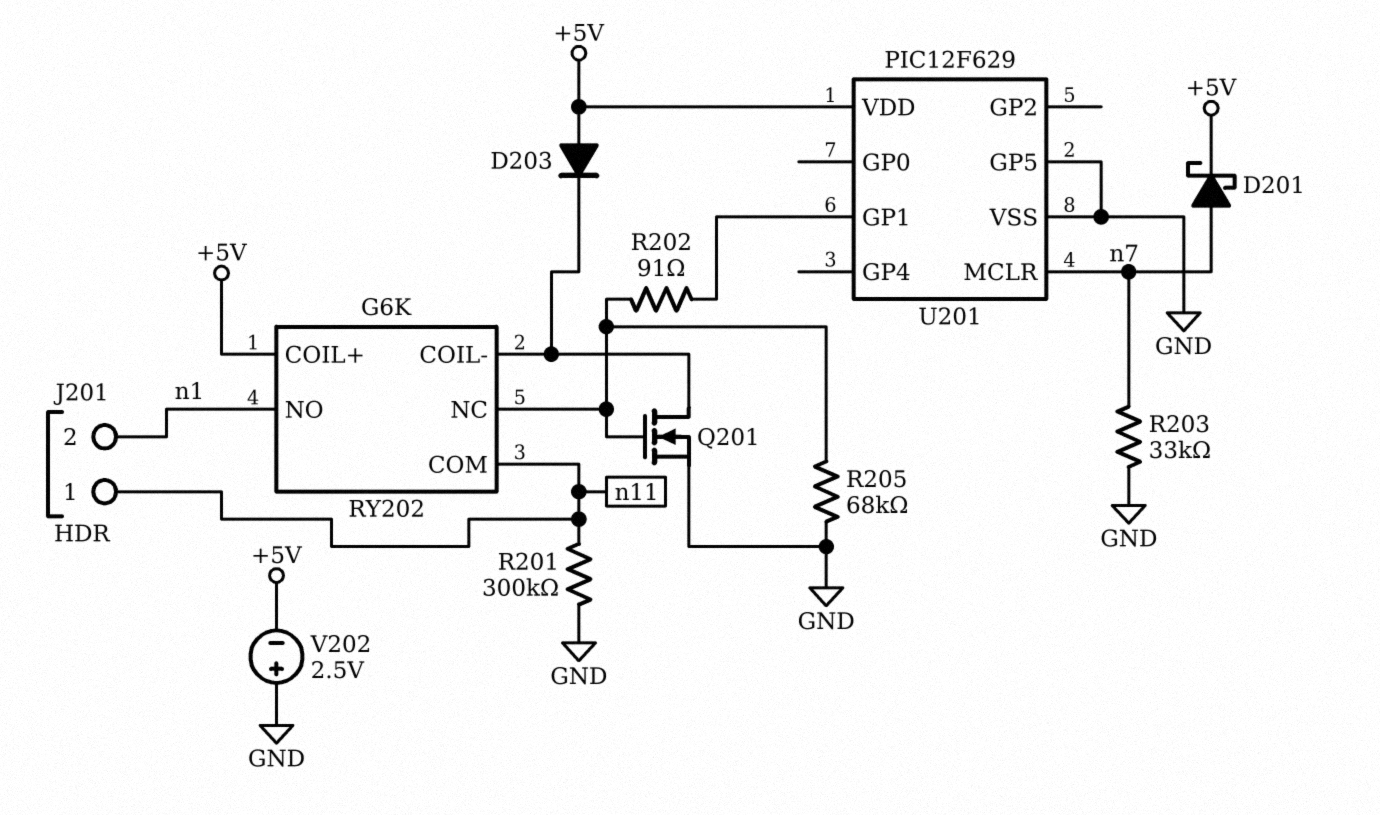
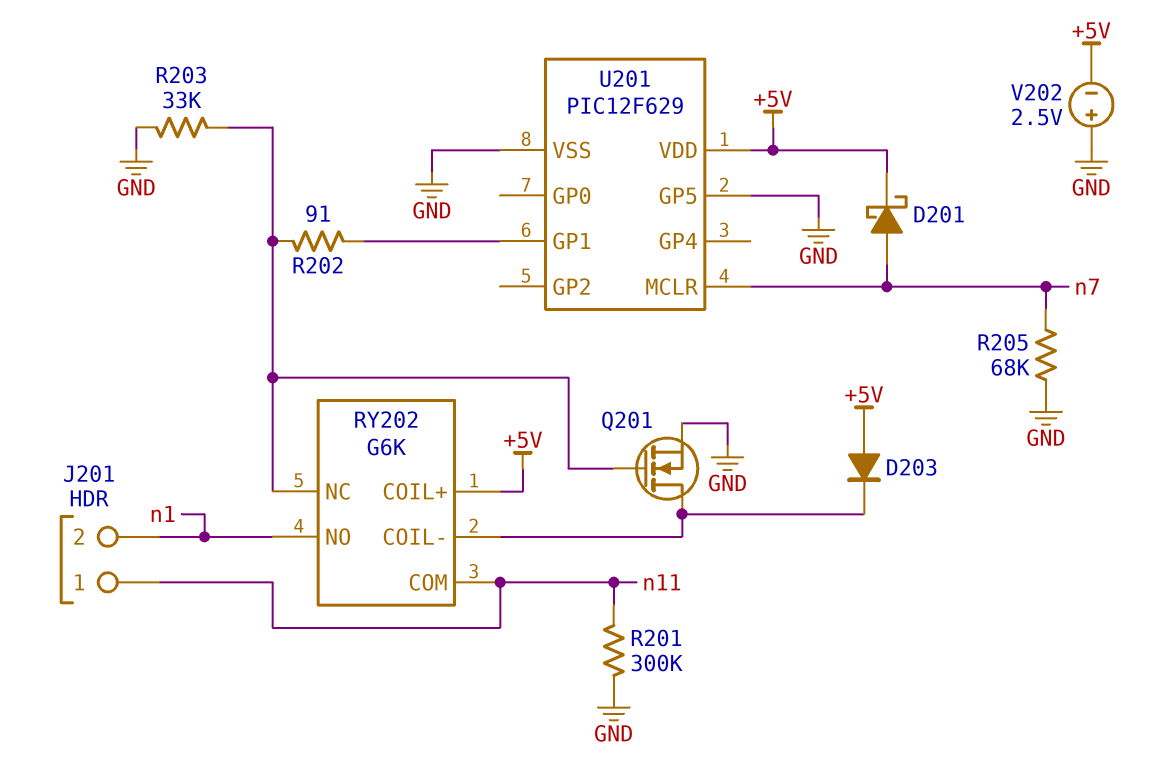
R203: 33k (GND, n7) -> 33k (GND, RY202/NC)
R205: 68k (GND, RY202/NC) -> 68k (GND, n7)

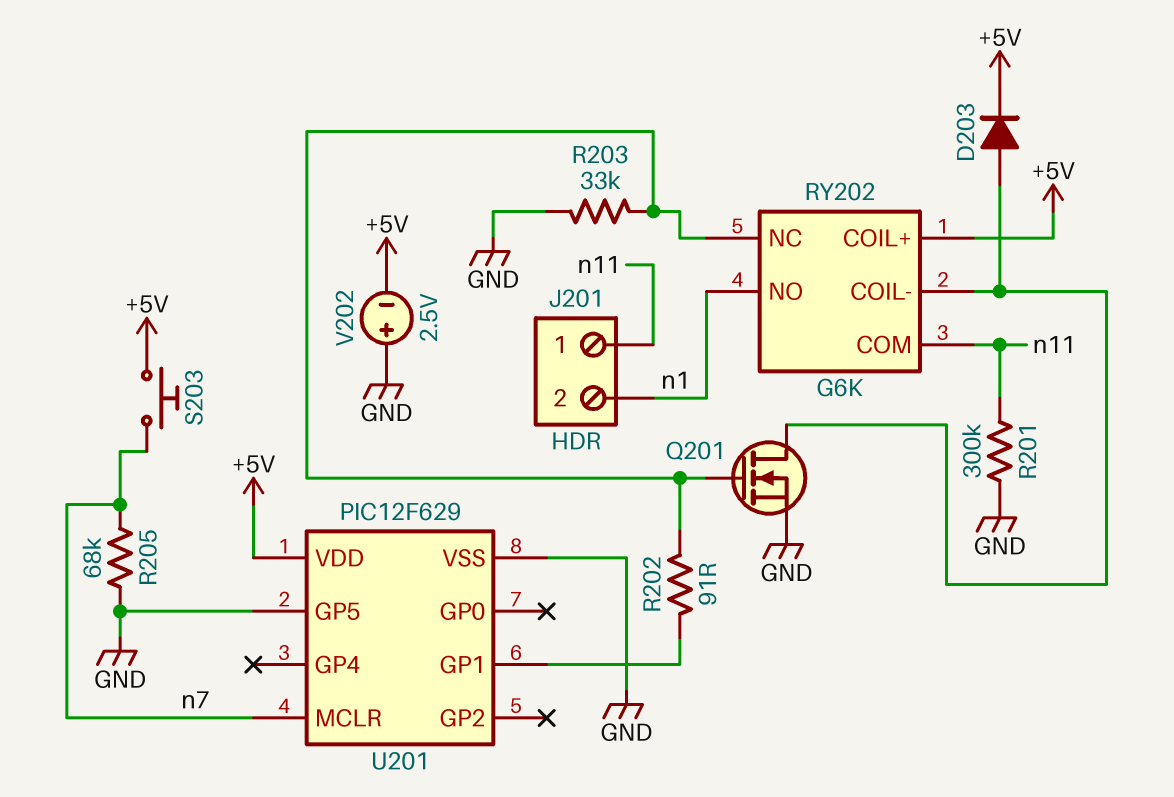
D201: schottky (A n7, K +5V) -> none
D203: diode (A +5V, K RY202/COIL-) -> diode (A RY202/COIL-, K +5V)
S203: none -> button (+5V, n7)

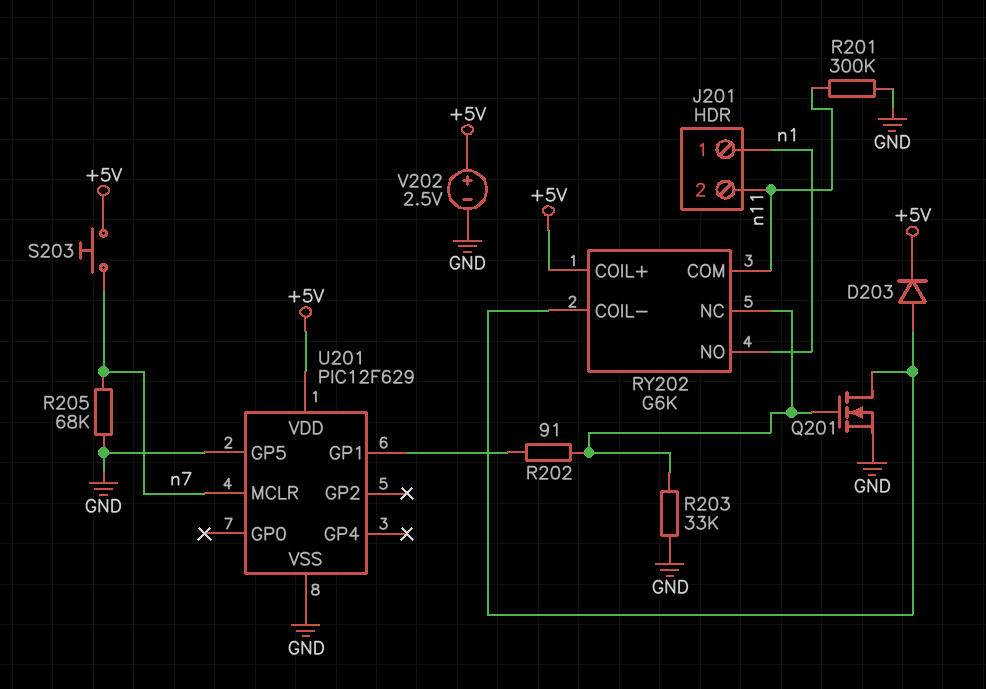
J201 pin 1: n11 -> n1
J201 pin 2: n1 -> n11
V202: 2.5V (plus GND, minus +5V) -> 2.5V (plus +5V, minus GND)

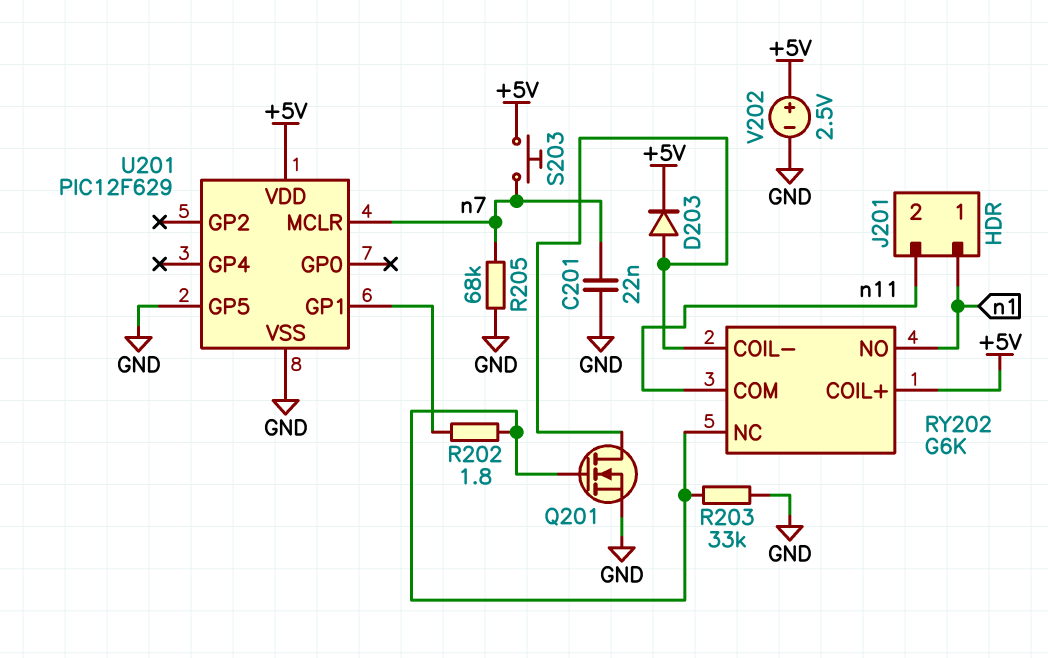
C201: none -> 22nF (GND, n7)
R201: 300k (GND, n11) -> none
R202: 91 (RY202/NC, U201/GP1) -> 1.8 (RY202/NC, U201/GP1)

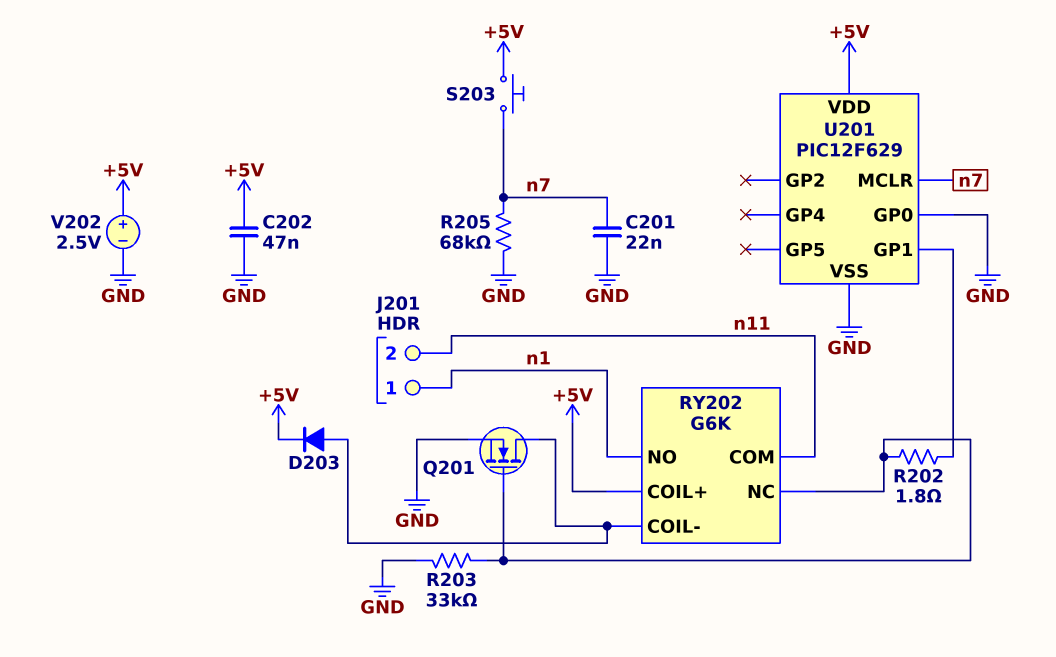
C202: none -> 47nF (+5V, GND)
U201 pin GP0: none -> GND
U201 pin GP5: GND -> none

